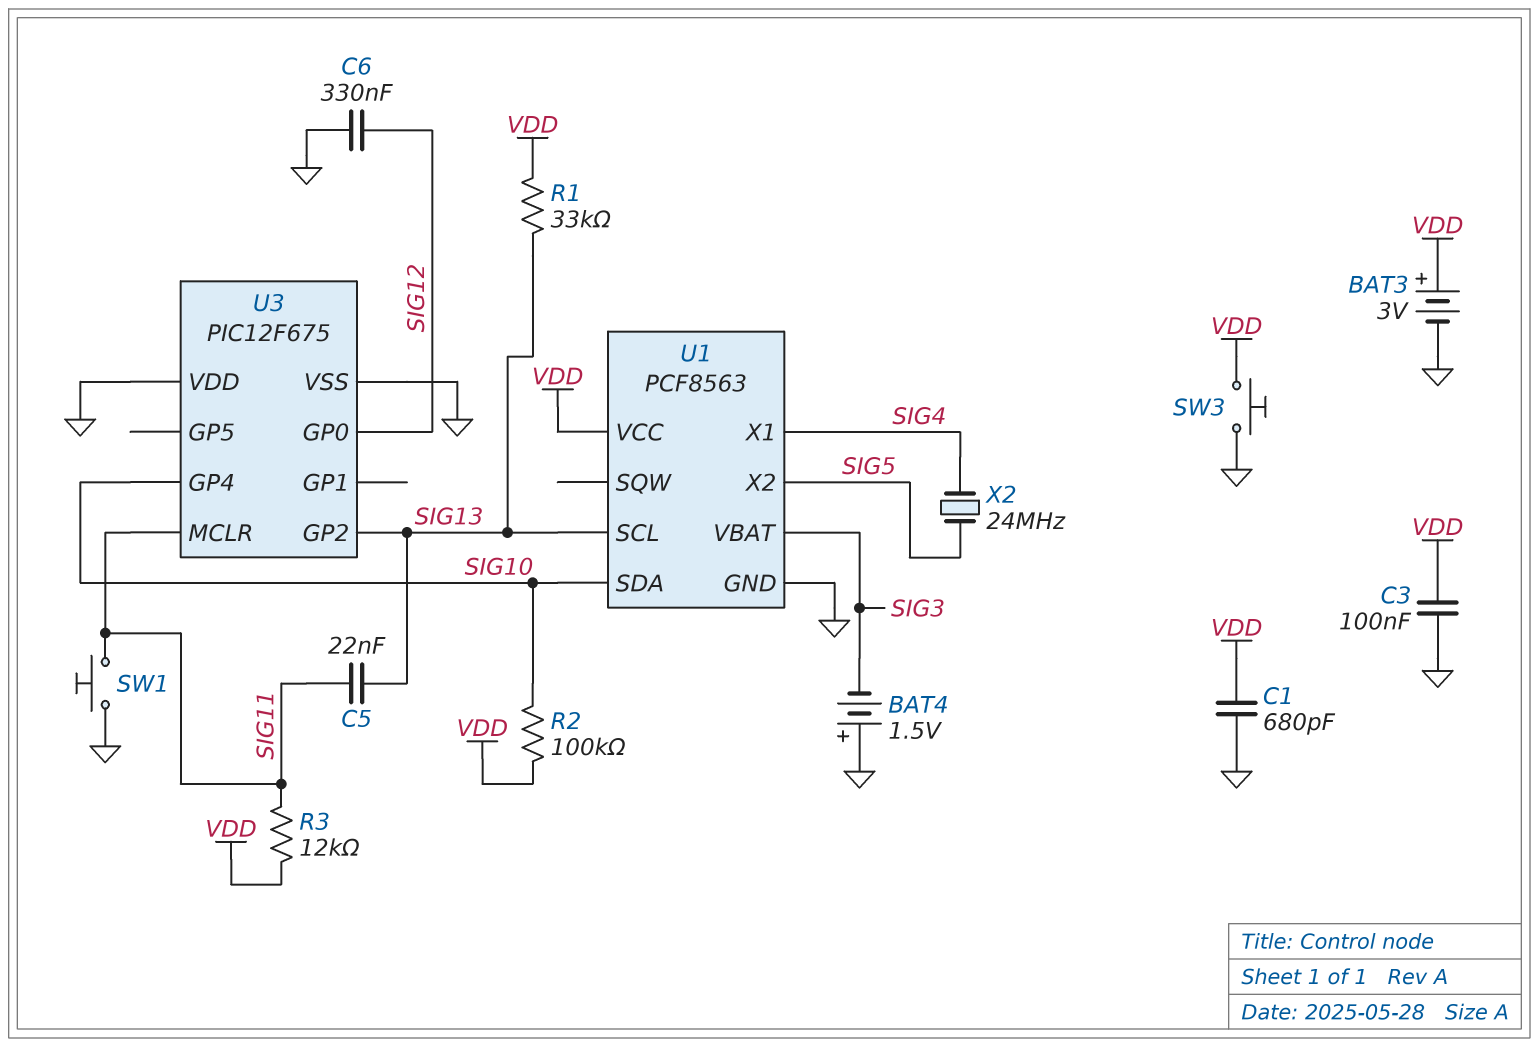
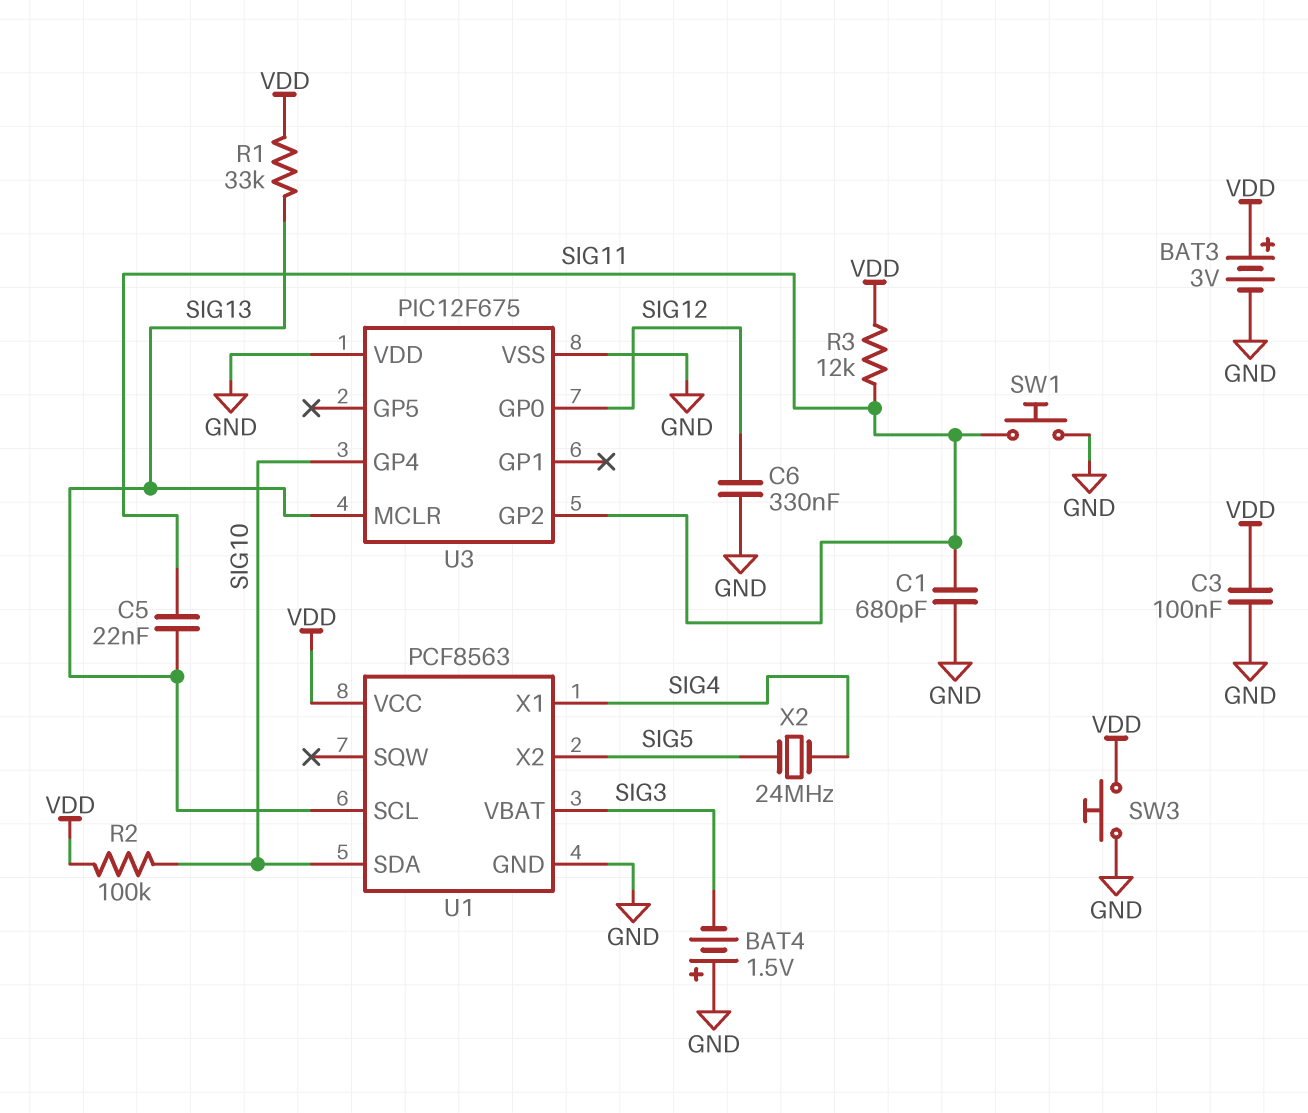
C1: 680pF (GND, VDD) -> 680pF (GND, SIG11)
U3 pin GP2: SIG13 -> SIG11
U3 pin MCLR: SIG11 -> SIG13

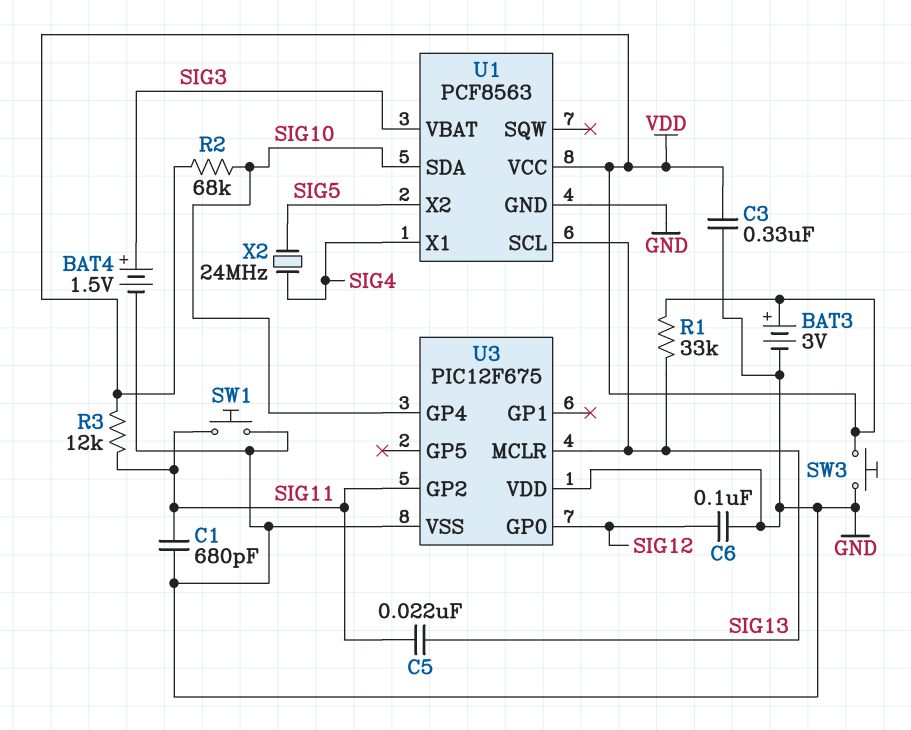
BAT4: 1.5V (plus GND, minus SIG3) -> 1.5V (plus SIG3, minus GND)
C3: 100nF (GND, VDD) -> 330nF (GND, VDD)
C6: 330nF (GND, SIG12) -> 100nF (GND, SIG12)
R2: 100k (SIG10, VDD) -> 68k (SIG10, VDD)

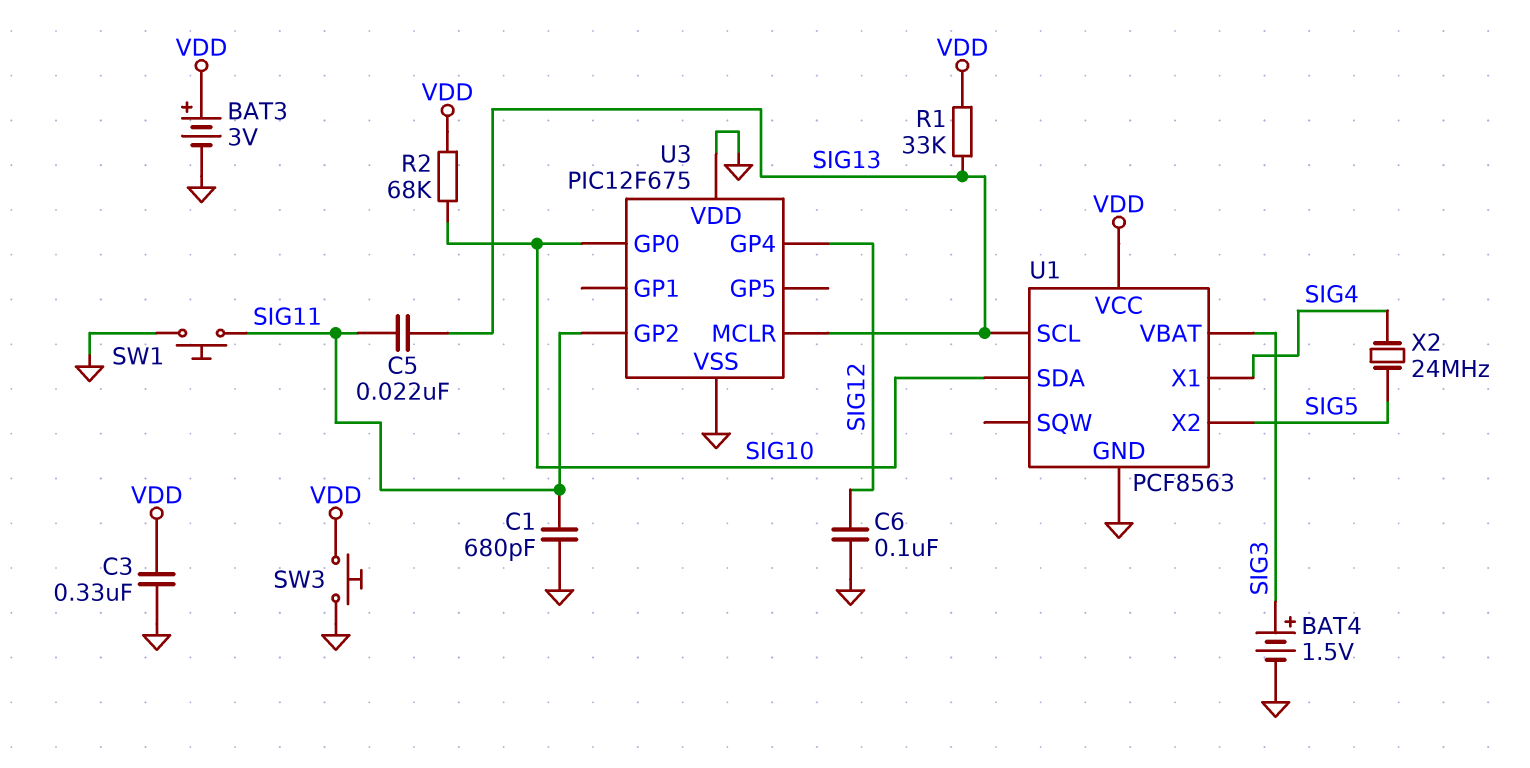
R3: 12k (SIG11, VDD) -> none
U3 pin GP0: SIG12 -> SIG10
U3 pin GP4: SIG10 -> SIG12

